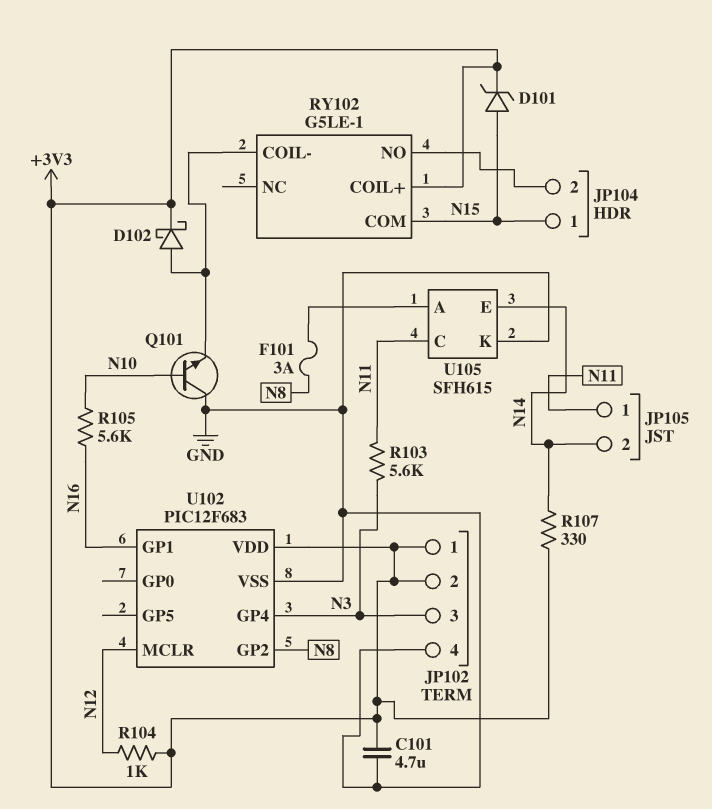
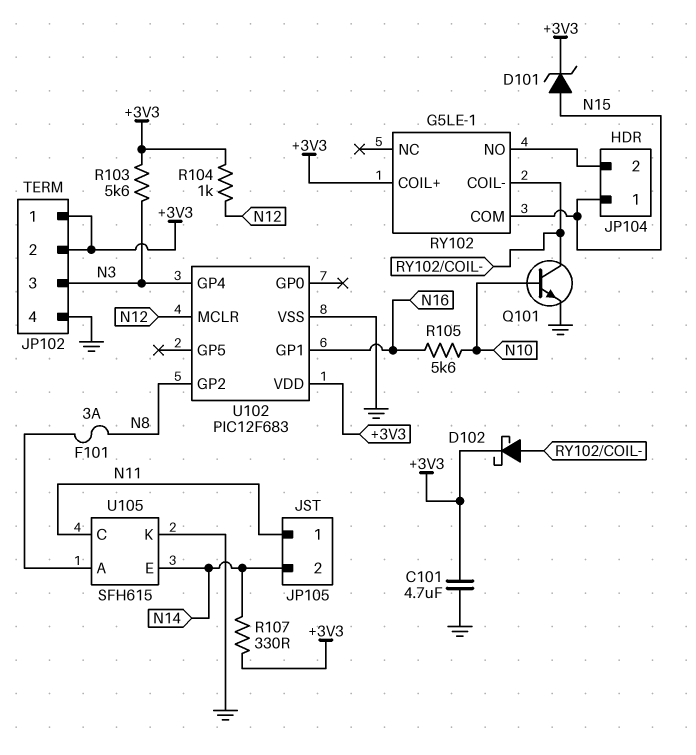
Q101: NPN (B N10, C GND, E RY102/COIL-) -> NPN (B N10, C RY102/COIL-, E GND)
R103: 5.6k (N3, N11) -> 5.6k (+3V3, N3)

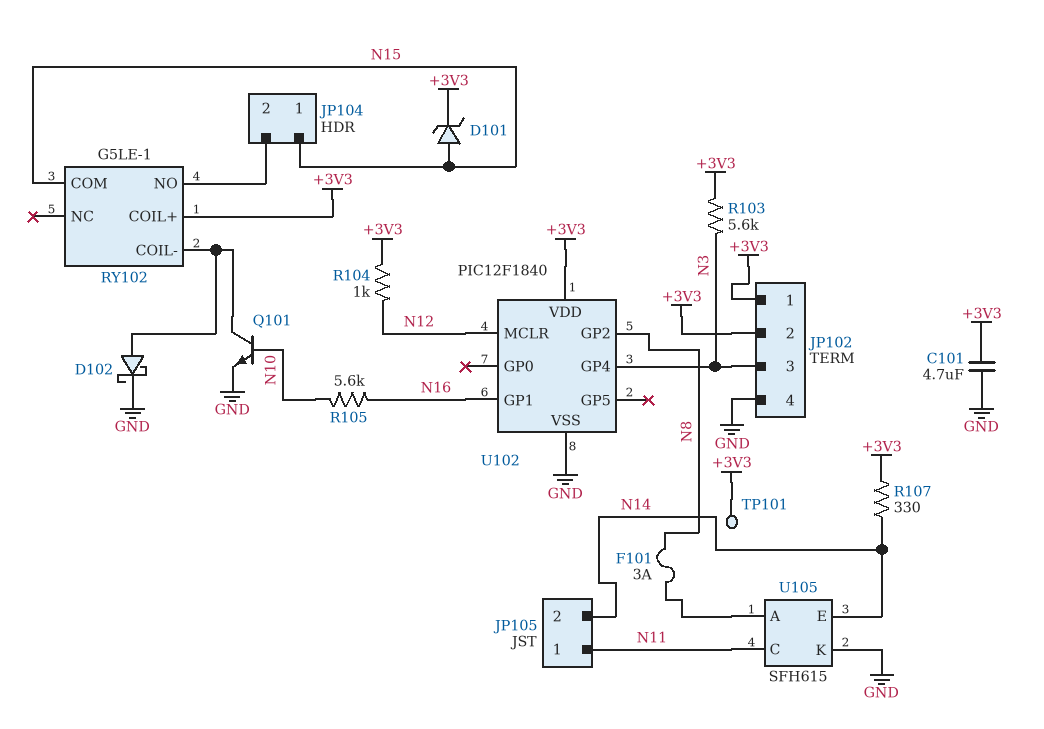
D102: schottky (A RY102/COIL-, K +3V3) -> schottky (A RY102/COIL-, K GND)
TP101: none -> test point (+3V3)
U102: PIC12F683 -> PIC12F1840

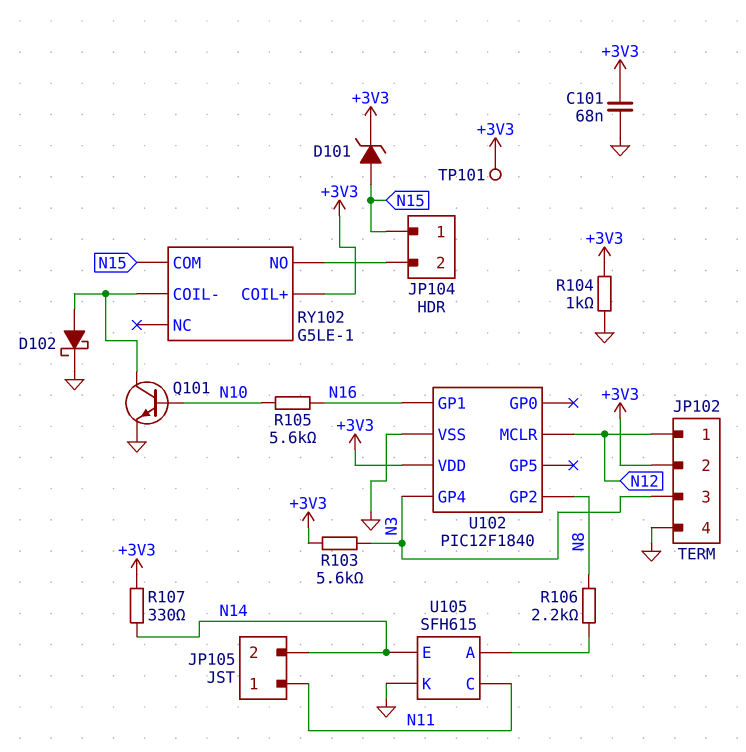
C101: 4.7uF (+3V3, GND) -> 68nF (+3V3, GND)
F101: 3A (N8, U105/A) -> none
JP102 pin 1: +3V3 -> N12
R104: 1k (+3V3, N12) -> 1k (+3V3, GND)
R106: none -> 2.2k (N8, U105/A)

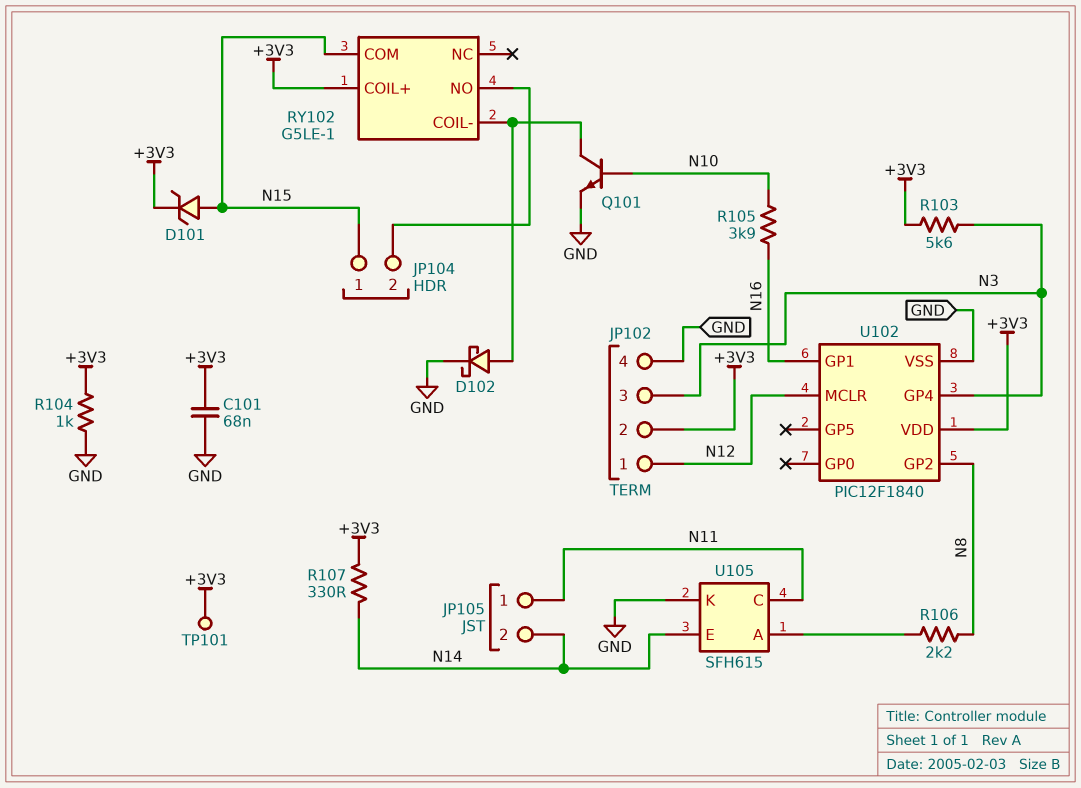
R105: 5.6k (N10, N16) -> 3.9k (N10, N16)

